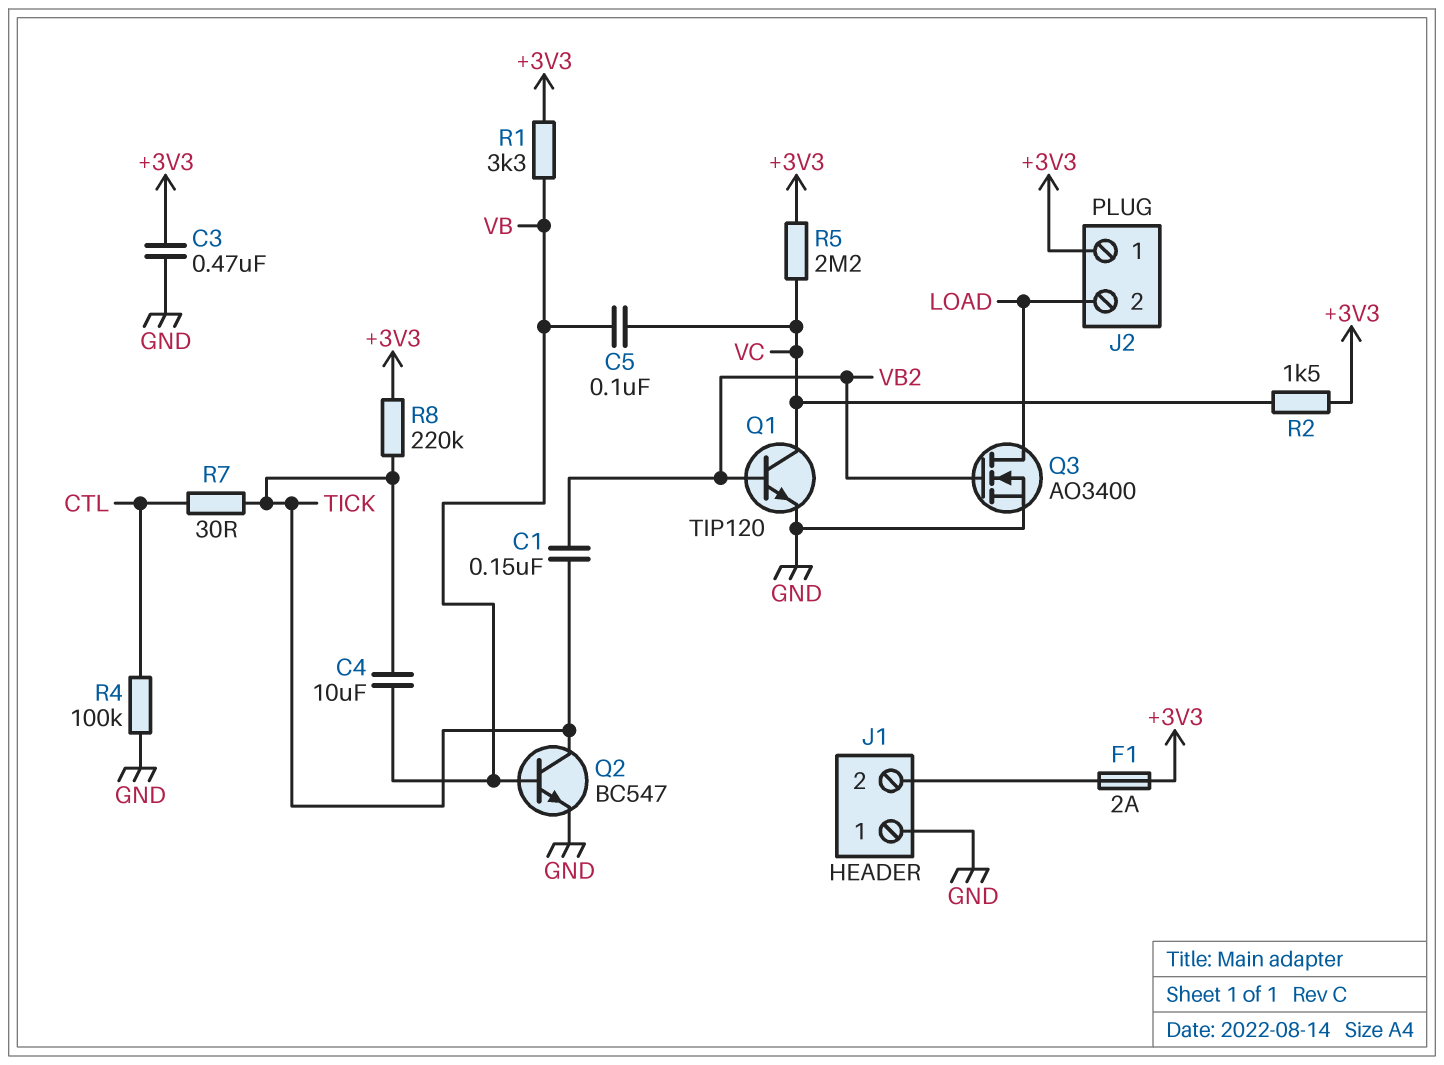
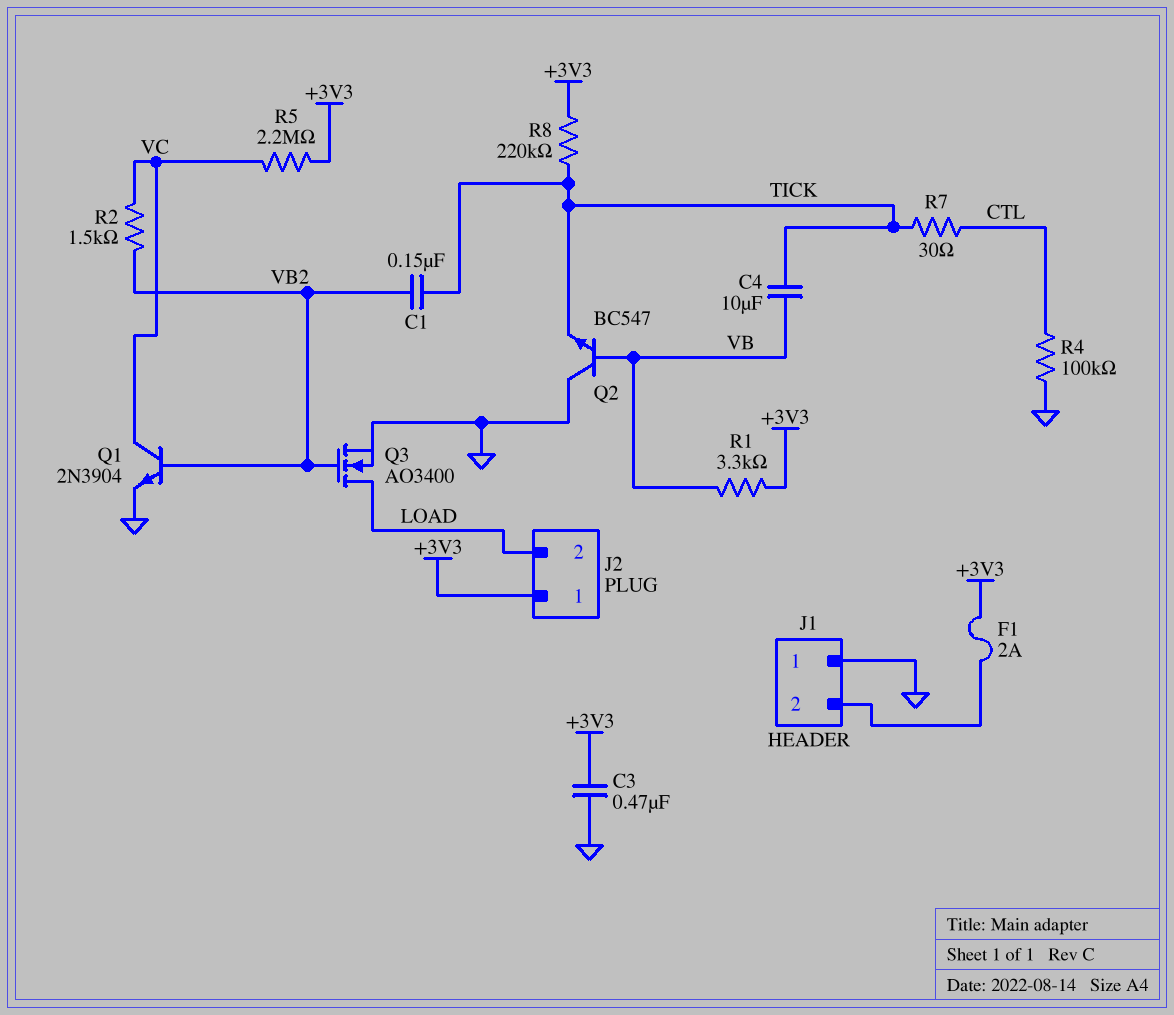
C5: 100nF (VB, VC) -> none
Q1: NPN TIP120 (B VB2, C VC, E GND) -> NPN 2N3904 (B VB2, C VC, E GND)
Q2: NPN BC547 (B VB, C TICK, E GND) -> NPN BC547 (B VB, C GND, E TICK)
R2: 1.5k (+3V3, VC) -> 1.5k (VB2, VC)

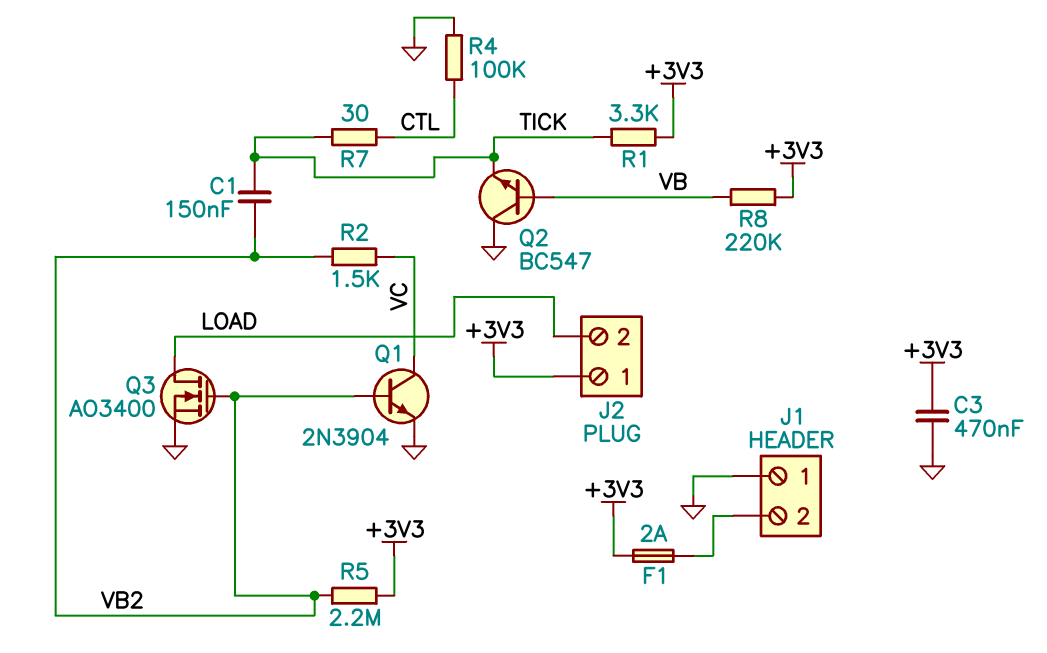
C4: 10uF (TICK, VB) -> none
R1: 3.3k (+3V3, VB) -> 3.3k (+3V3, TICK)
R5: 2.2M (+3V3, VC) -> 2.2M (+3V3, VB2)
R8: 220k (+3V3, TICK) -> 220k (+3V3, VB)

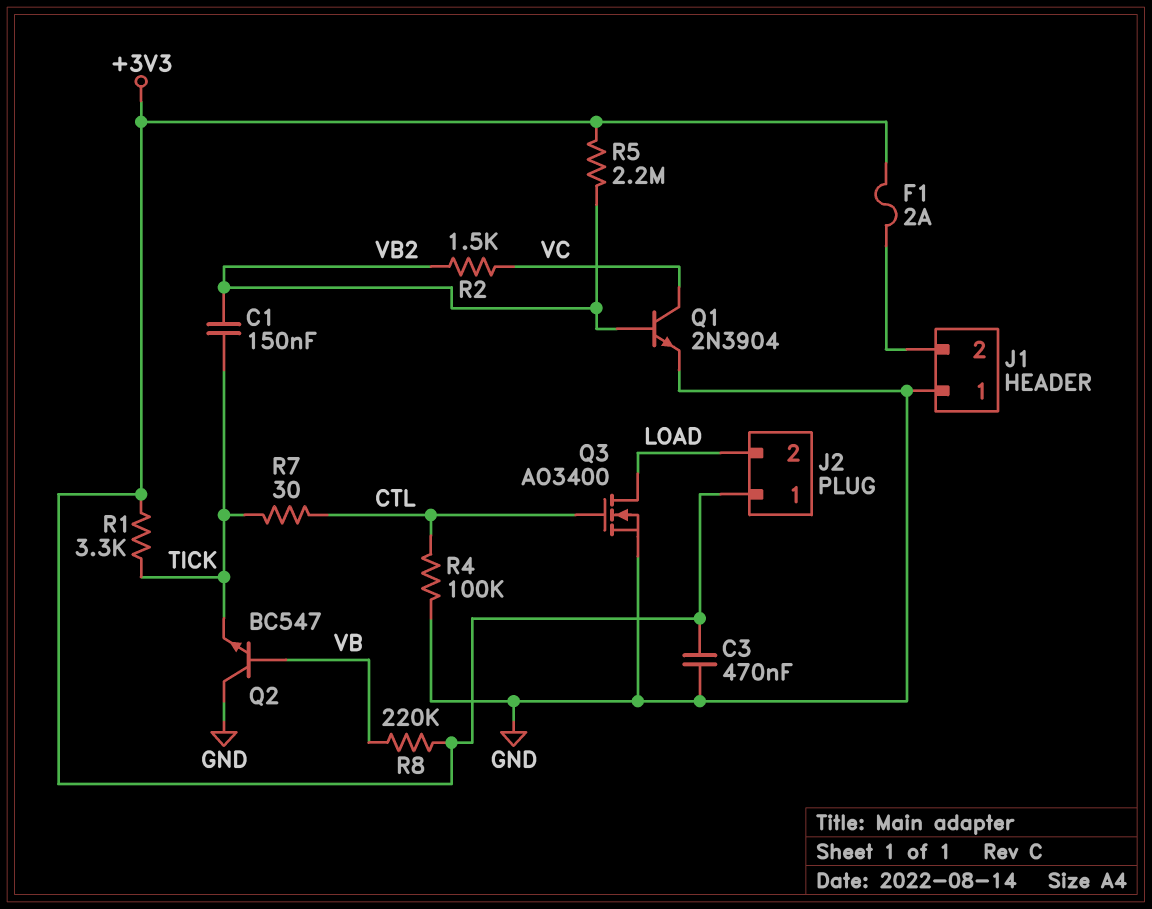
Q3: NMOS AO3400 (G VB2, D LOAD, S GND) -> NMOS AO3400 (G CTL, D LOAD, S GND)

